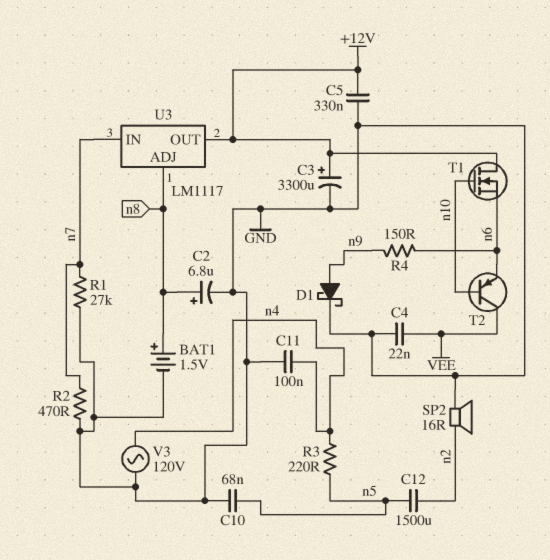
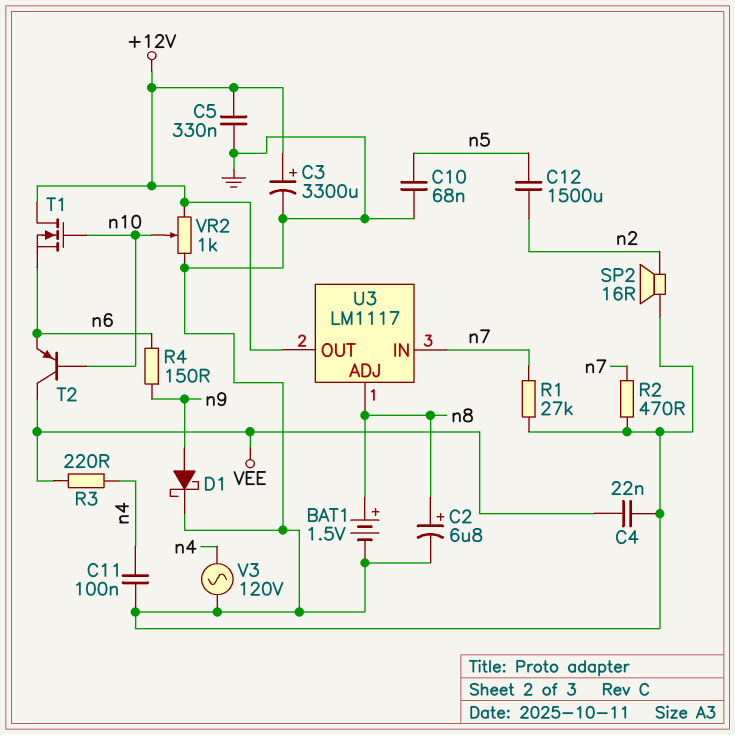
R3: 220 (n4, n5) -> 220 (VEE, n4)
VR2: none -> 1k (+12V, GND, wiper n10)

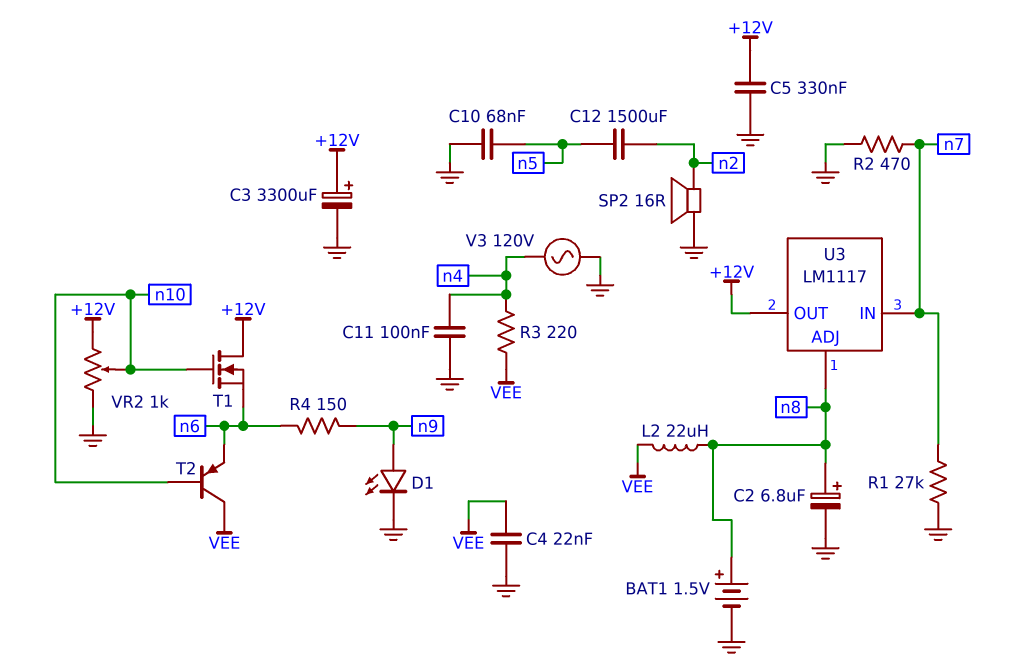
D1: schottky (A n9, K GND) -> LED (A n9, K GND)
L2: none -> 22uH (VEE, n8)

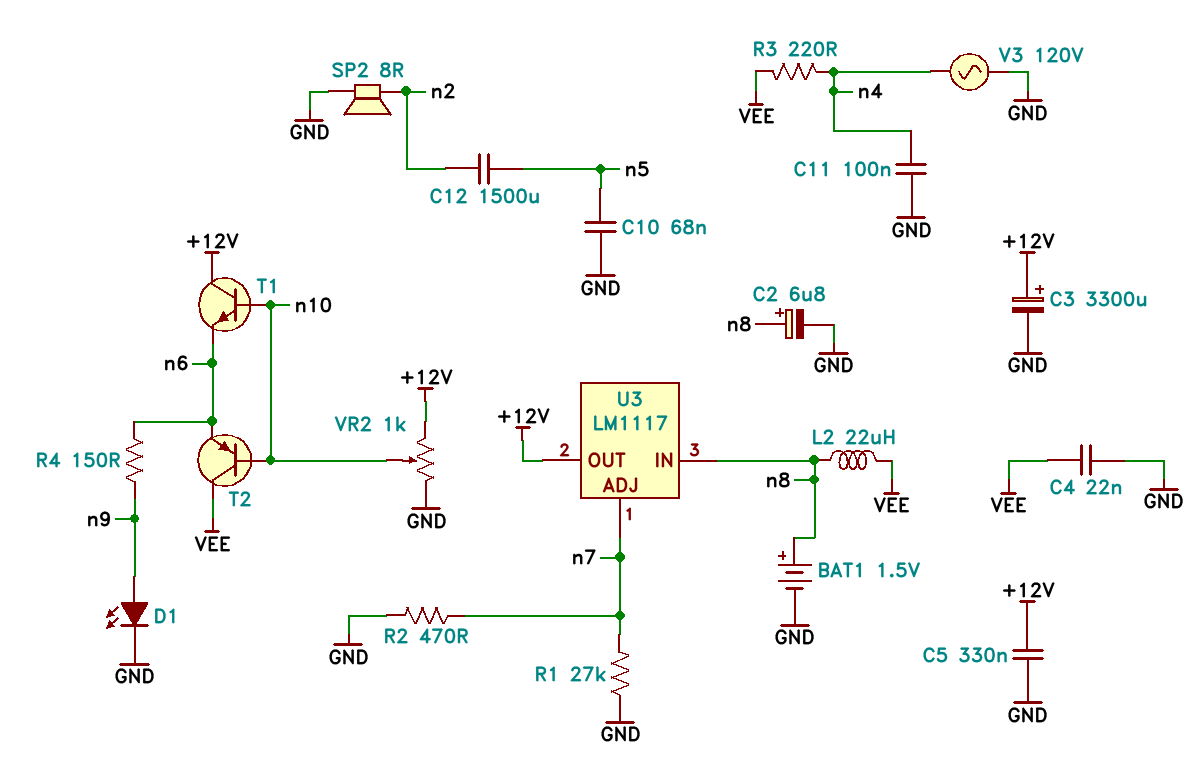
SP2: speaker 16R (GND, n2) -> speaker 8R (GND, n2)
T1: NMOS (G n10, D +12V, S n6) -> NPN (B n10, C +12V, E n6)
U3 pin ADJ: n8 -> n7
U3 pin IN: n7 -> n8

